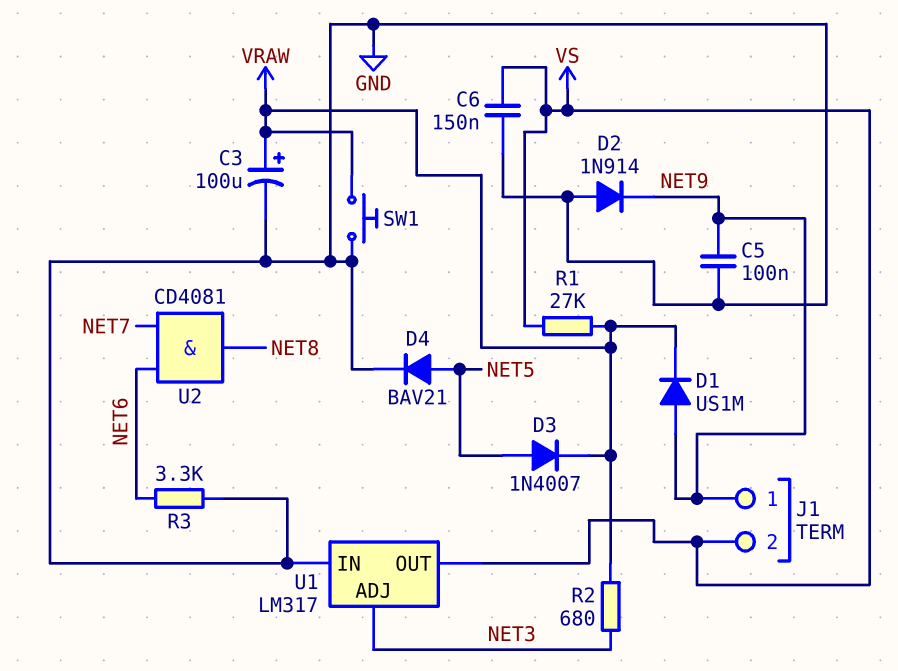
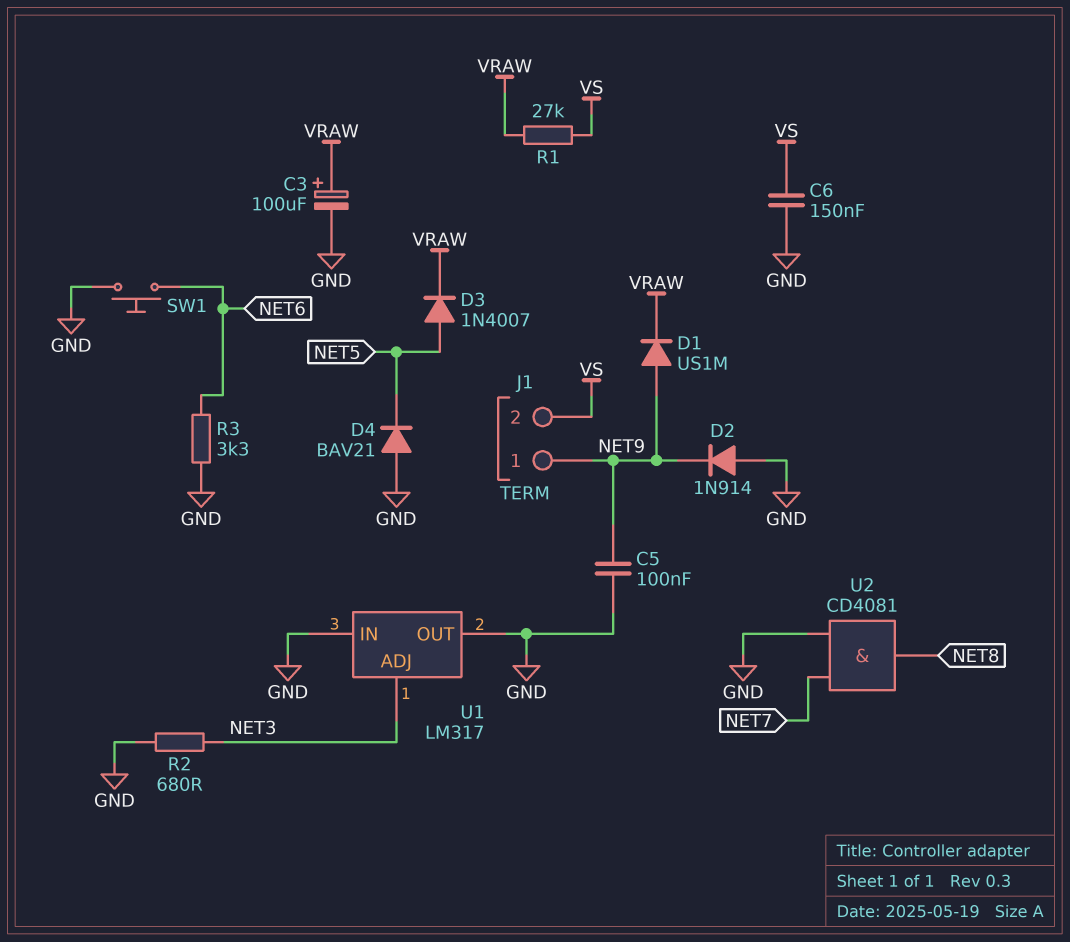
D4: diode BAV21 (A NET5, K GND) -> diode BAV21 (A GND, K NET5)
R2: 680 (NET3, VRAW) -> 680 (GND, NET3)
SW1: button (GND, VRAW) -> button (GND, NET6)
U1 pin OUT: VS -> GND
U2: AND CD4081 (in NET6, in NET7, out NET8) -> AND CD4081 (in GND, in NET7, out NET8)

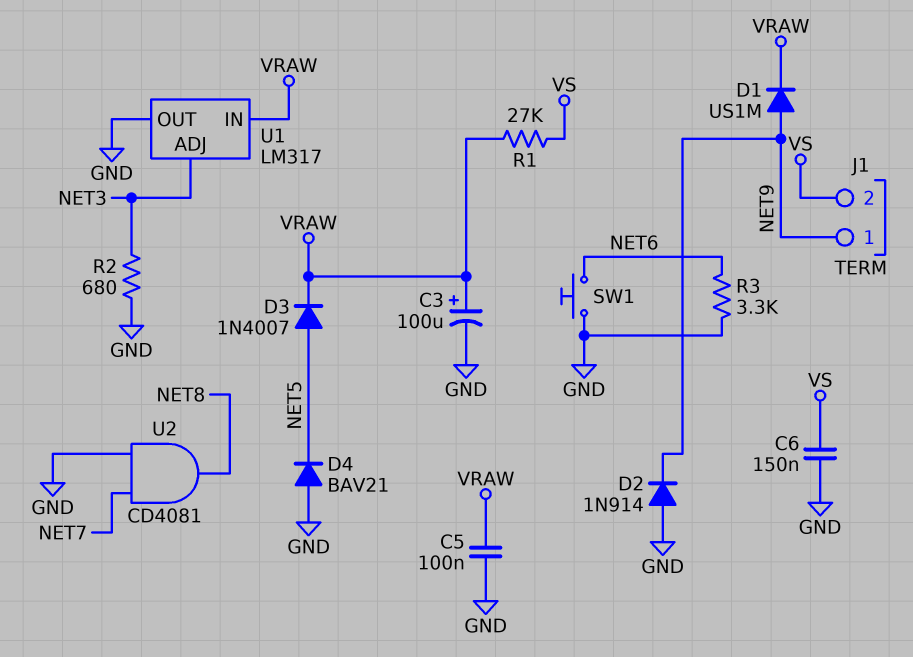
C5: 100nF (GND, NET9) -> 100nF (GND, VRAW)
U1 pin IN: GND -> VRAW

